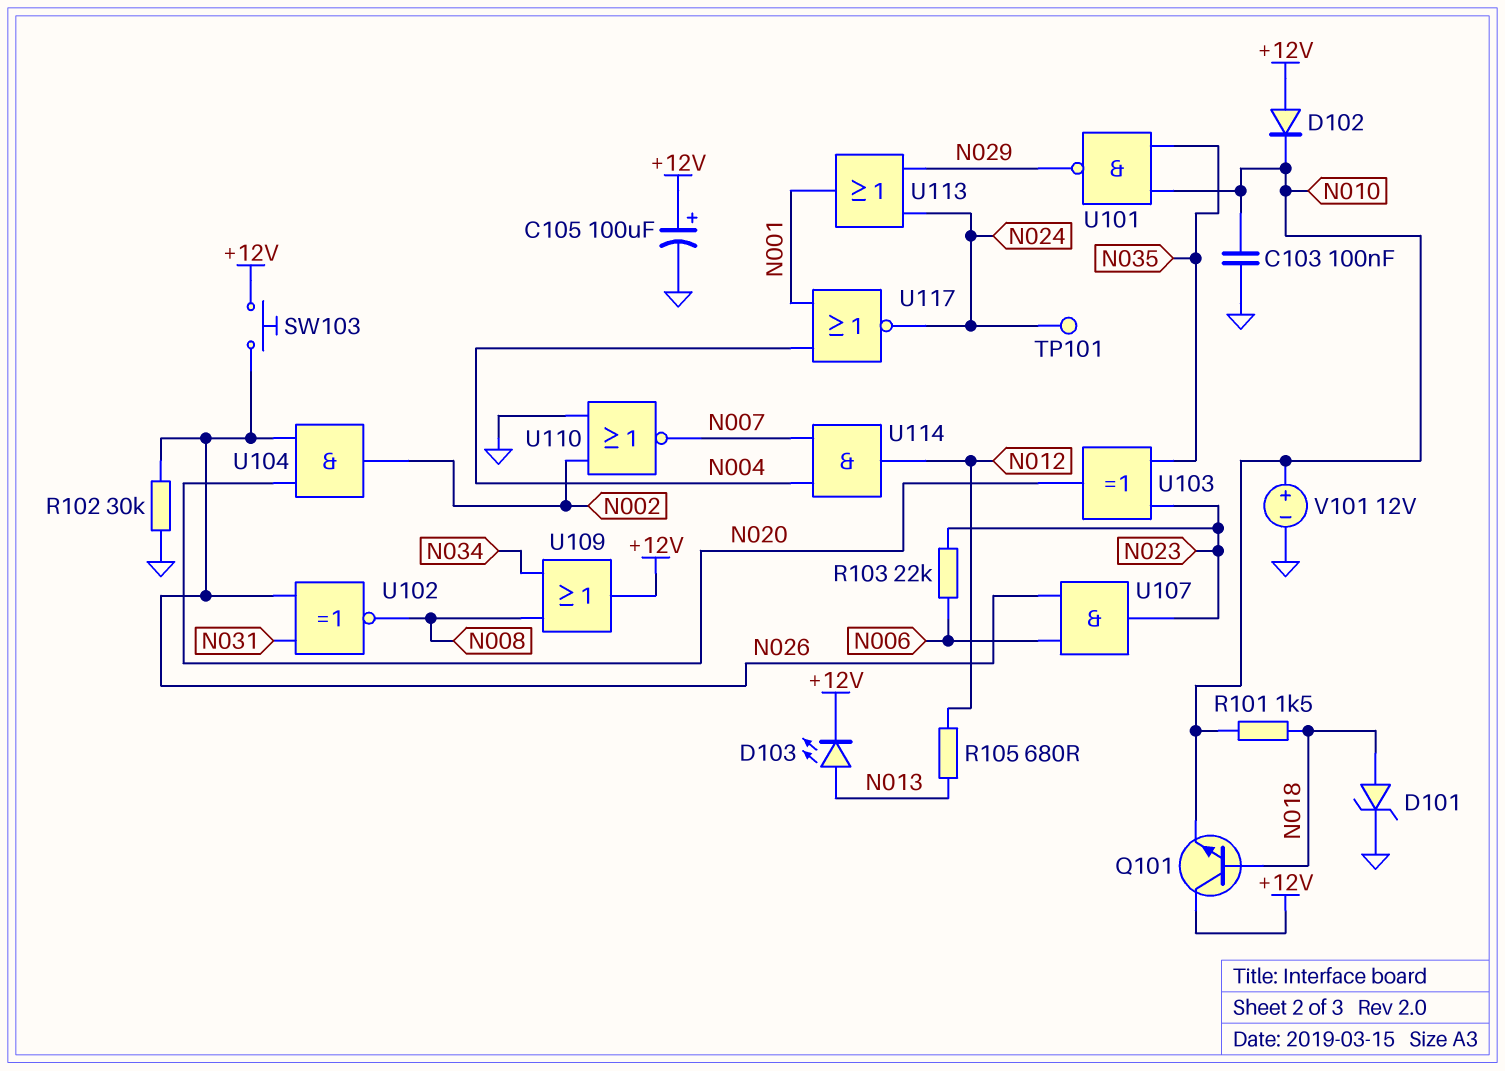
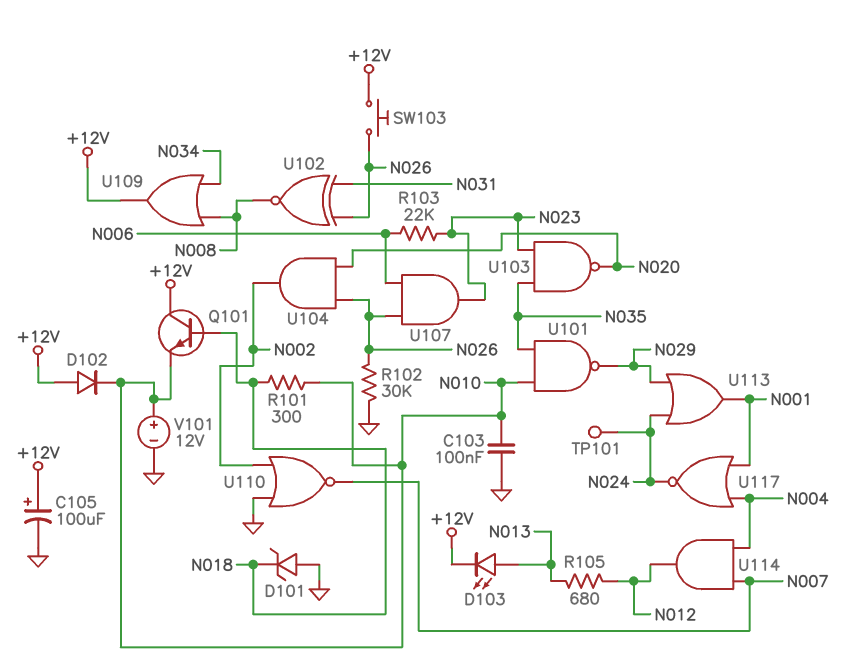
D101: zener (A N018, K GND) -> zener (A GND, K N018)
R101: 1.5k (N010, N018) -> 300 (N010, N018)
U103: XOR (in N023, in N035, out N020) -> NAND (in N023, in N035, out N020)

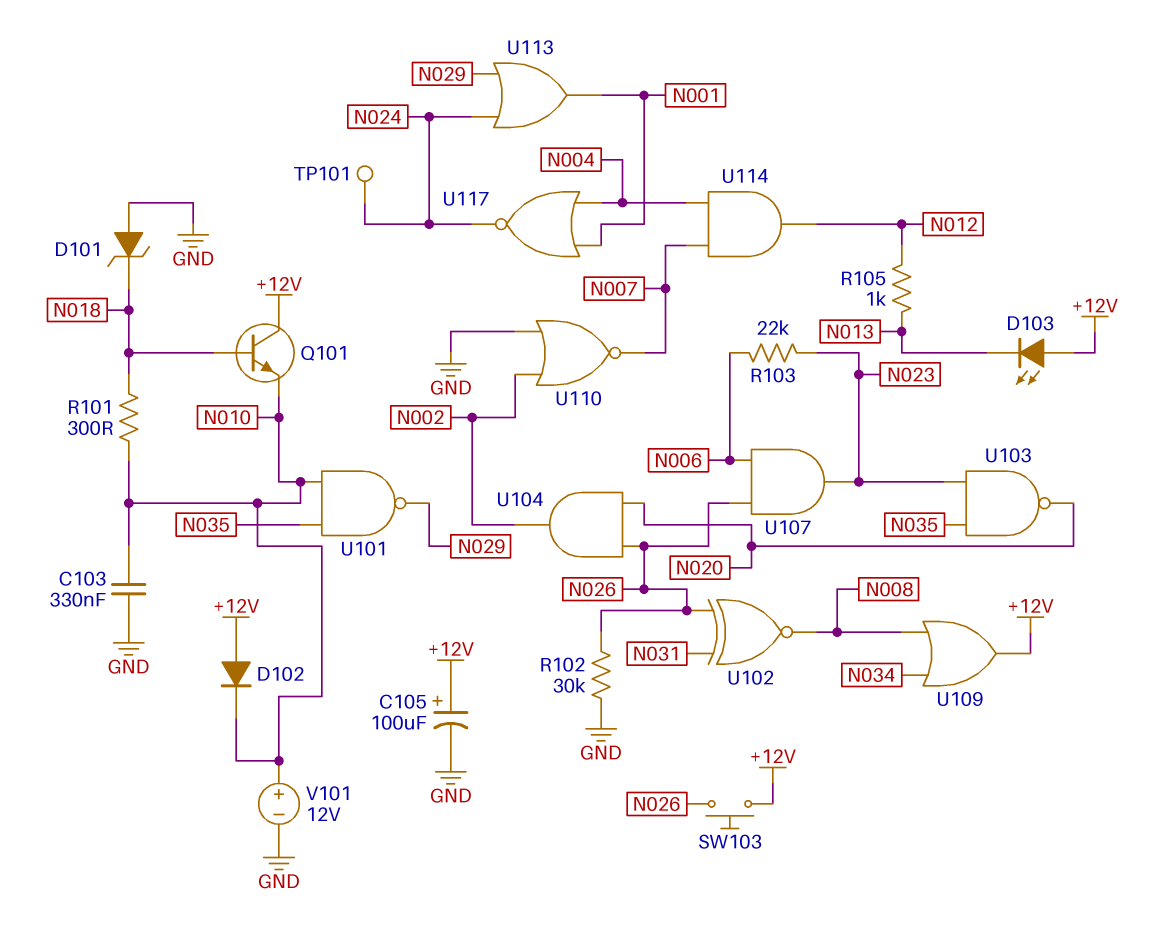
C103: 100nF (GND, N010) -> 330nF (GND, N010)
D103: LED (A N013, K +12V) -> LED (A +12V, K N013)
R105: 680 (N012, N013) -> 1k (N012, N013)

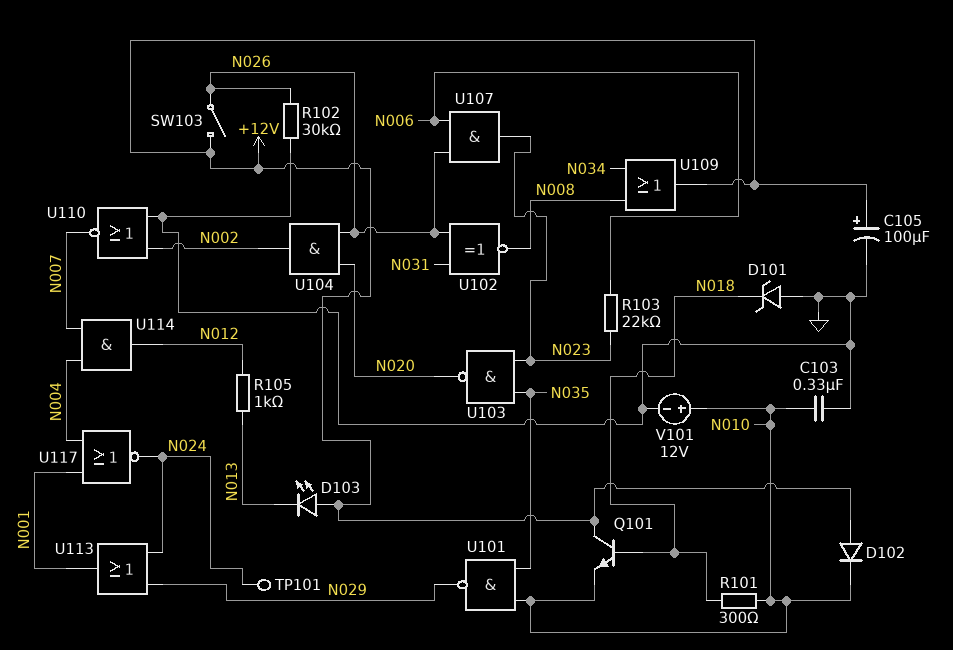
SW103: button (+12V, N026) -> switch (+12V, N026)

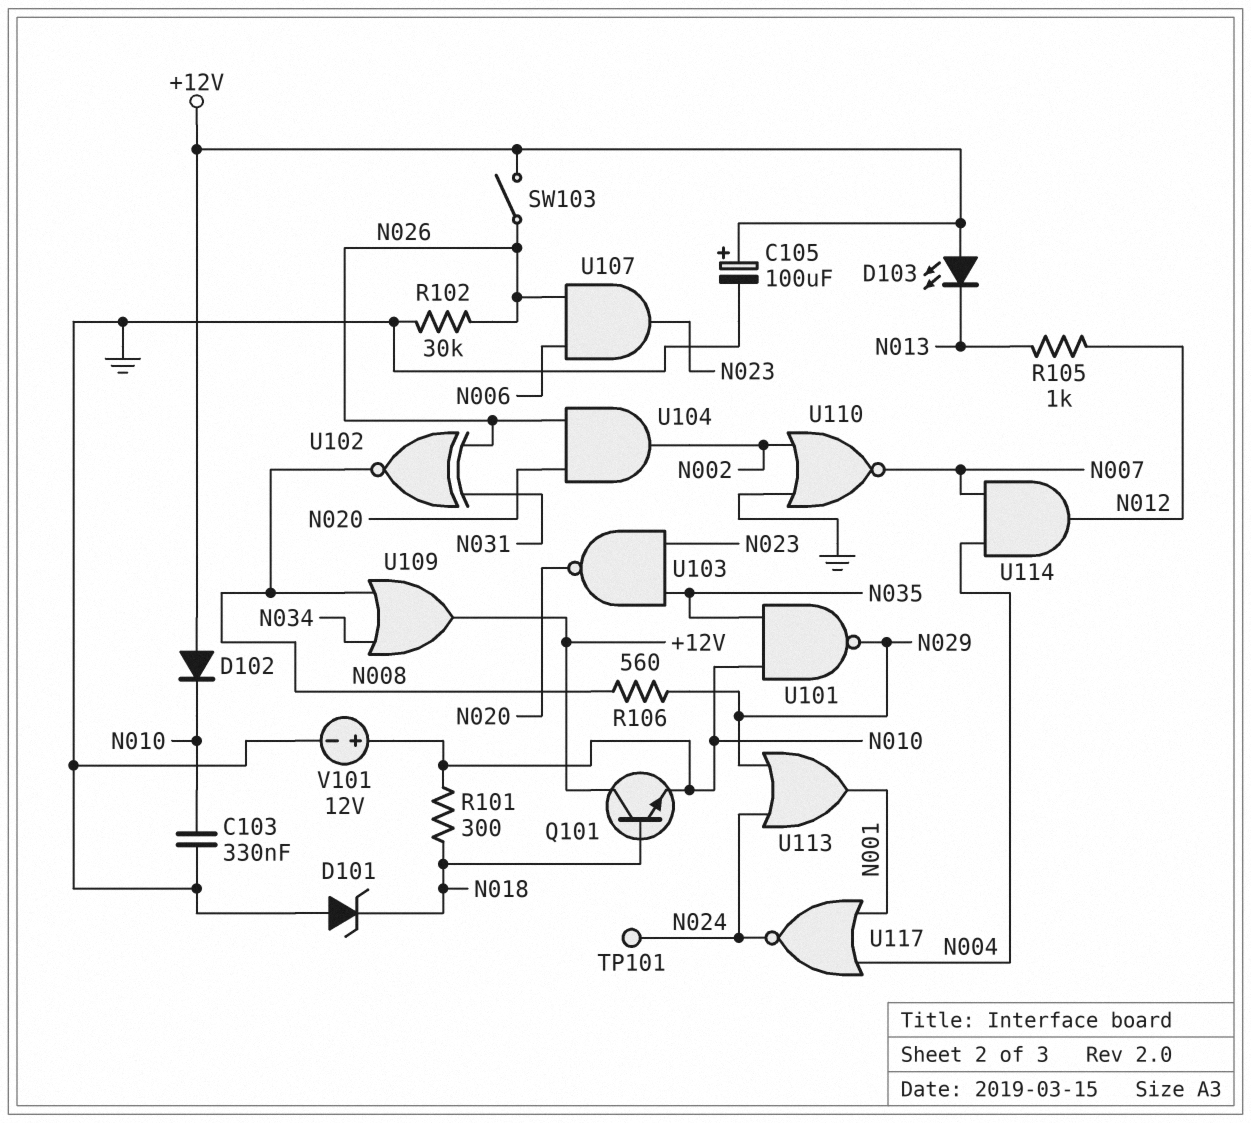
R103: 22k (N006, N023) -> none
R106: none -> 560 (N008, N029)

